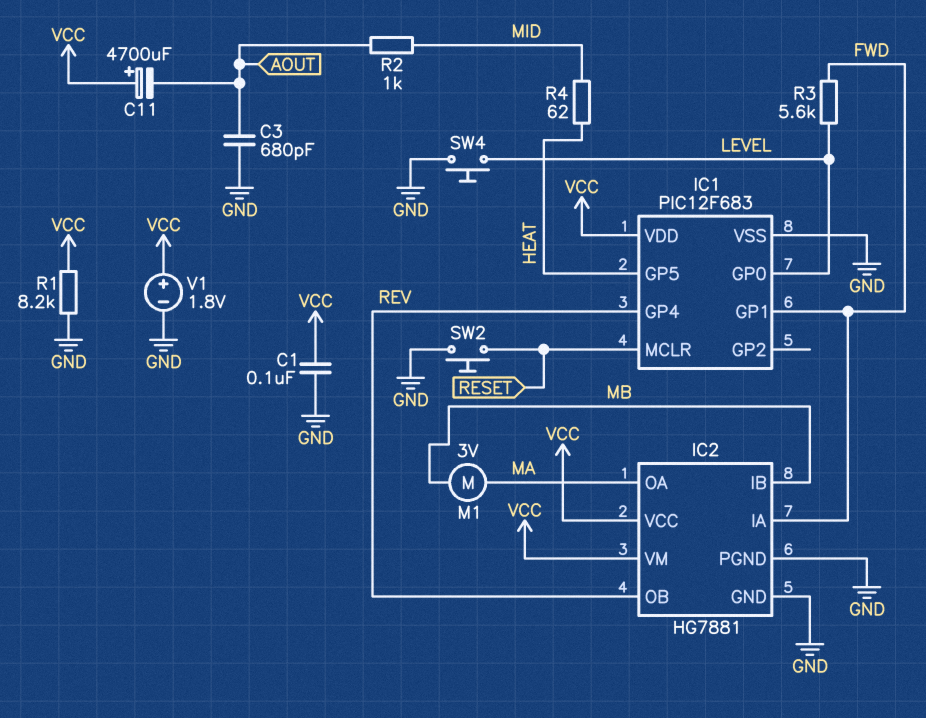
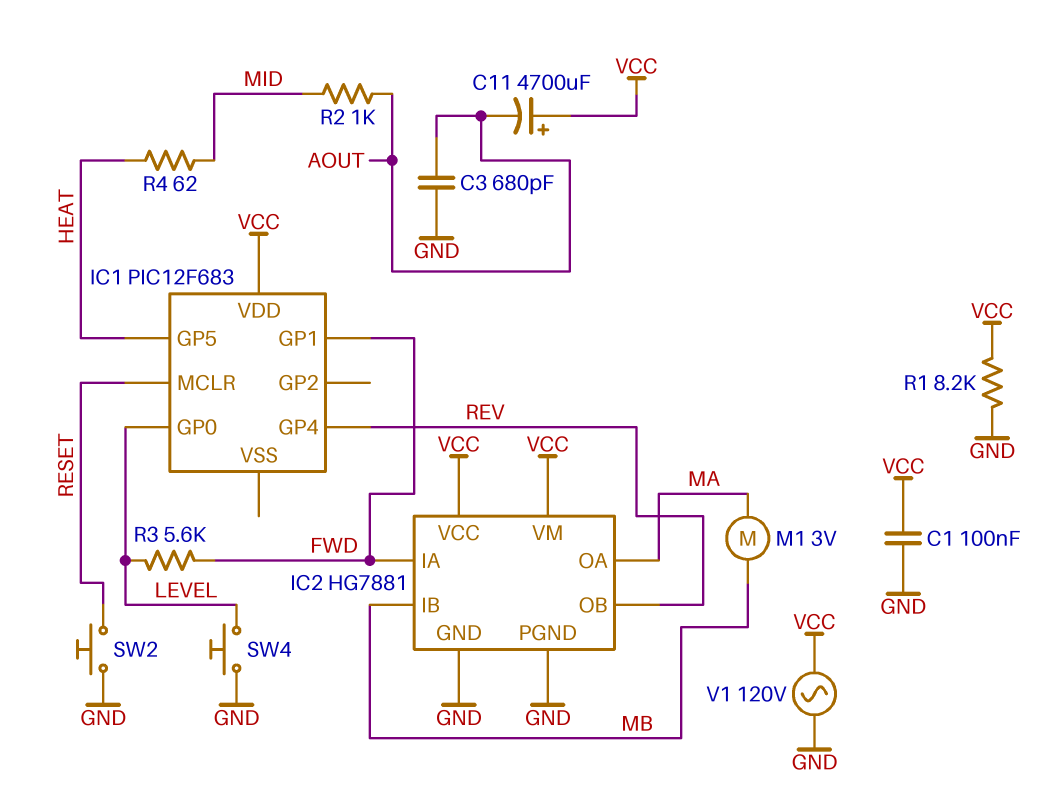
IC1 pin VSS: GND -> none
V1: 1.8V (plus VCC, minus GND) -> AC 120V (GND, VCC)

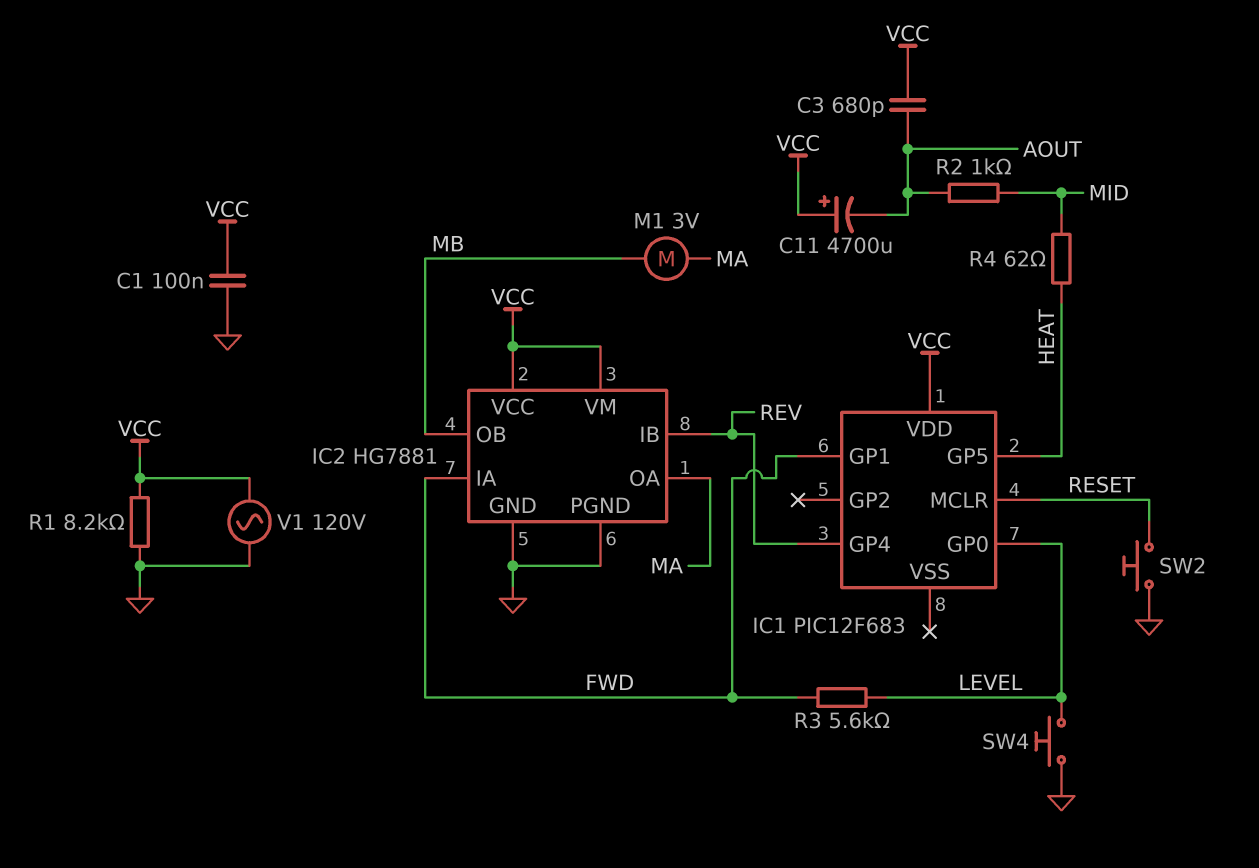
C3: 680pF (AOUT, GND) -> 680pF (AOUT, VCC)
IC2 pin IB: MB -> REV
IC2 pin OB: REV -> MB

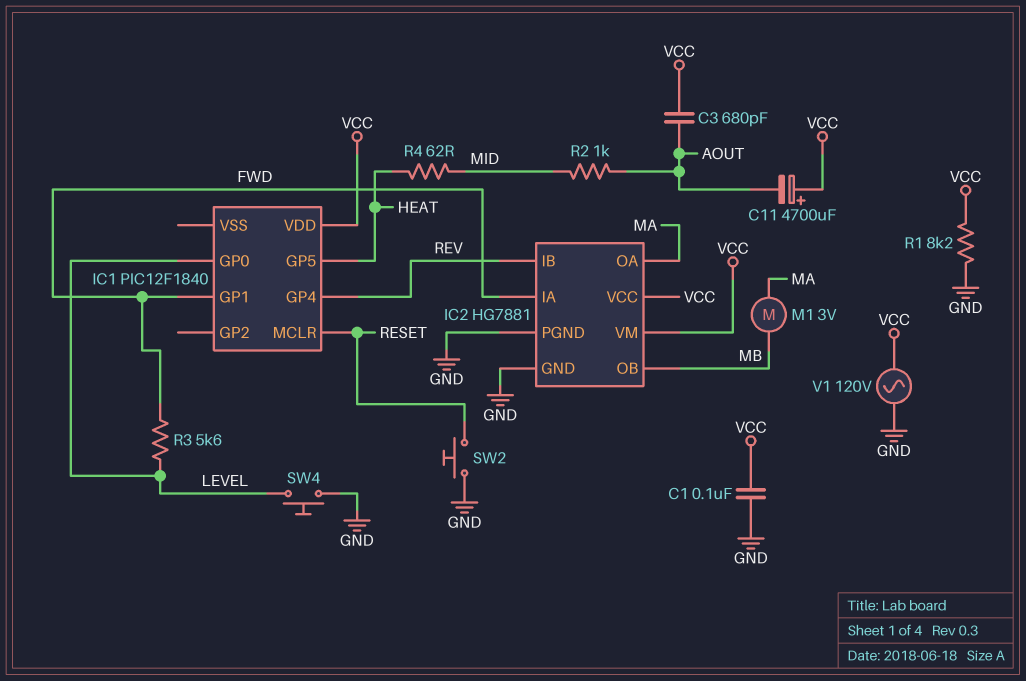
IC1: PIC12F683 -> PIC12F1840

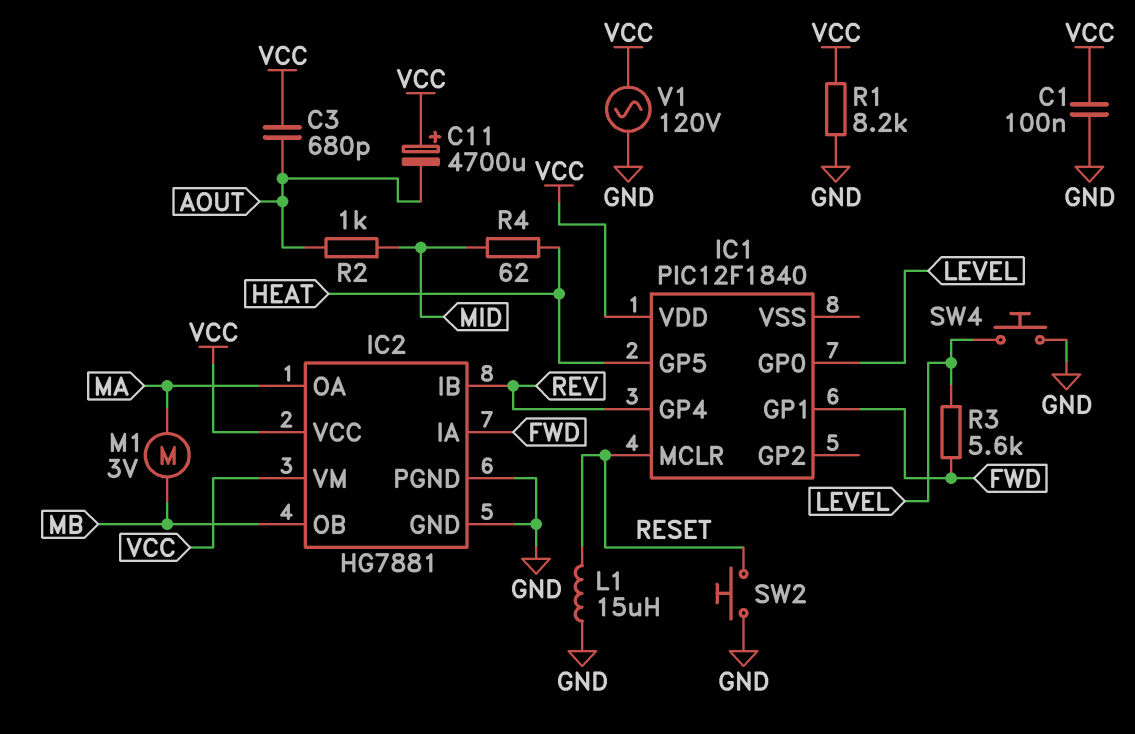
L1: none -> 15uH (GND, RESET)

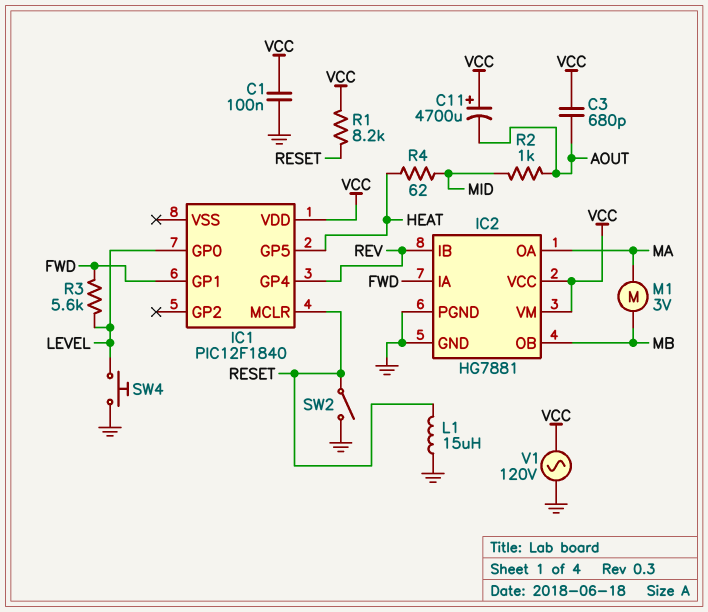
R1: 8.2k (GND, VCC) -> 8.2k (RESET, VCC)
SW2: button (GND, RESET) -> switch (GND, RESET)

